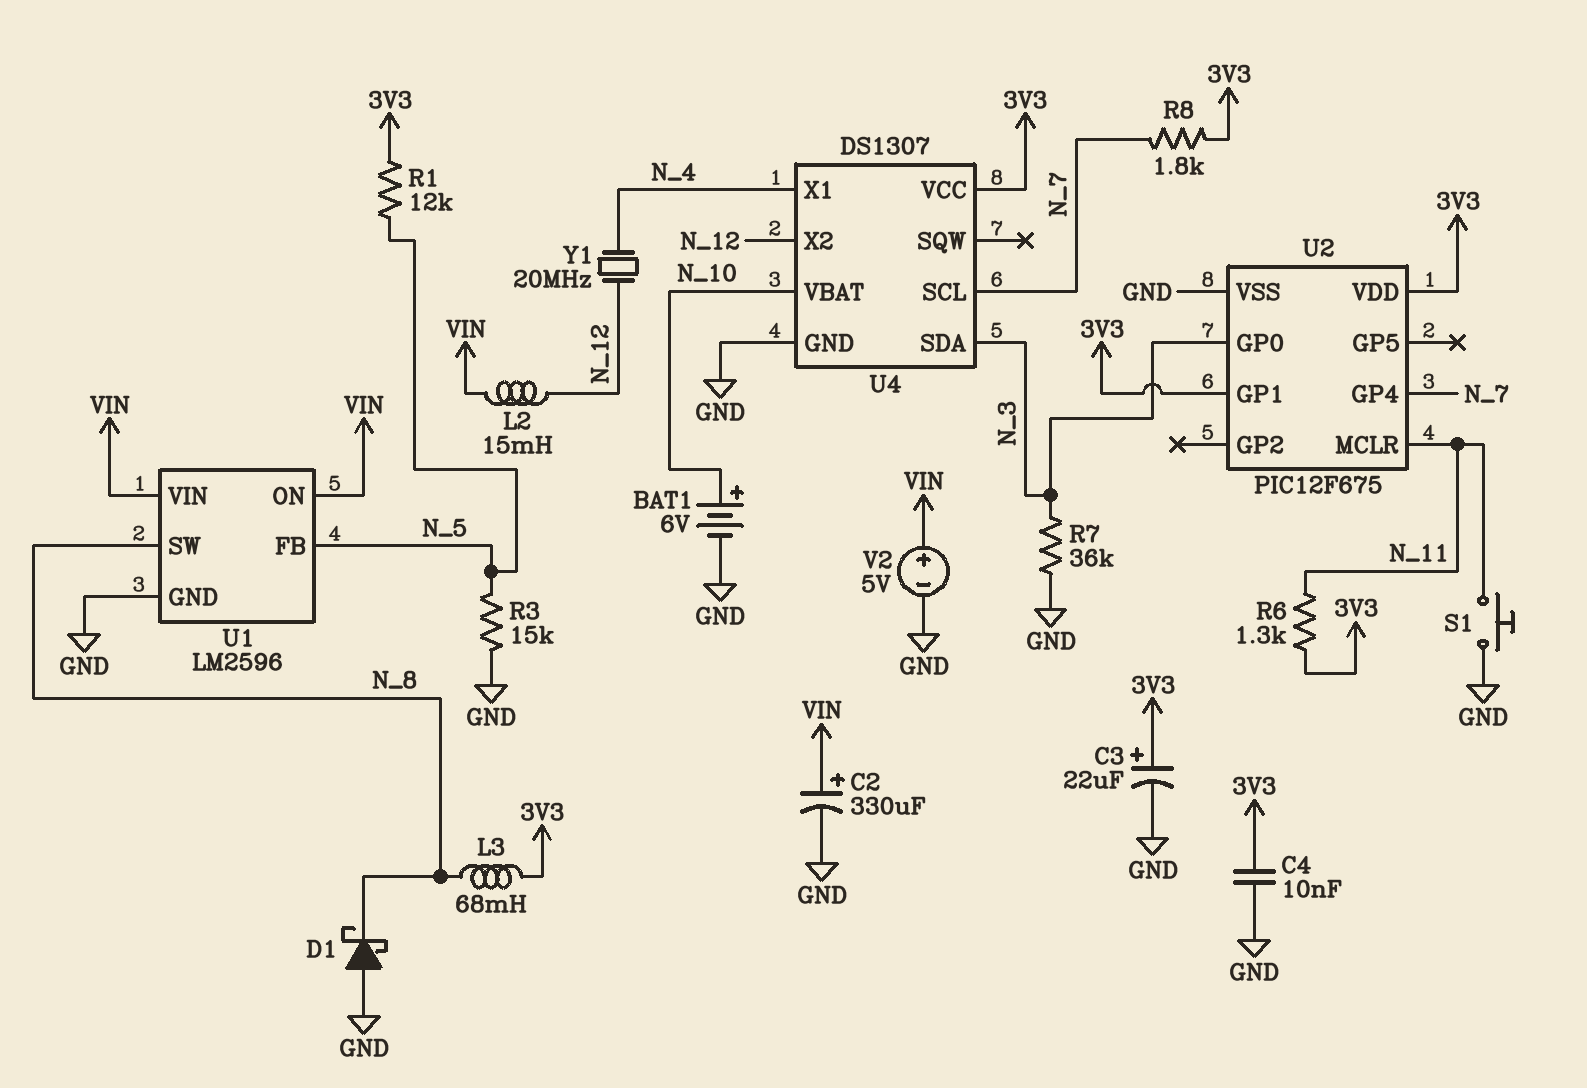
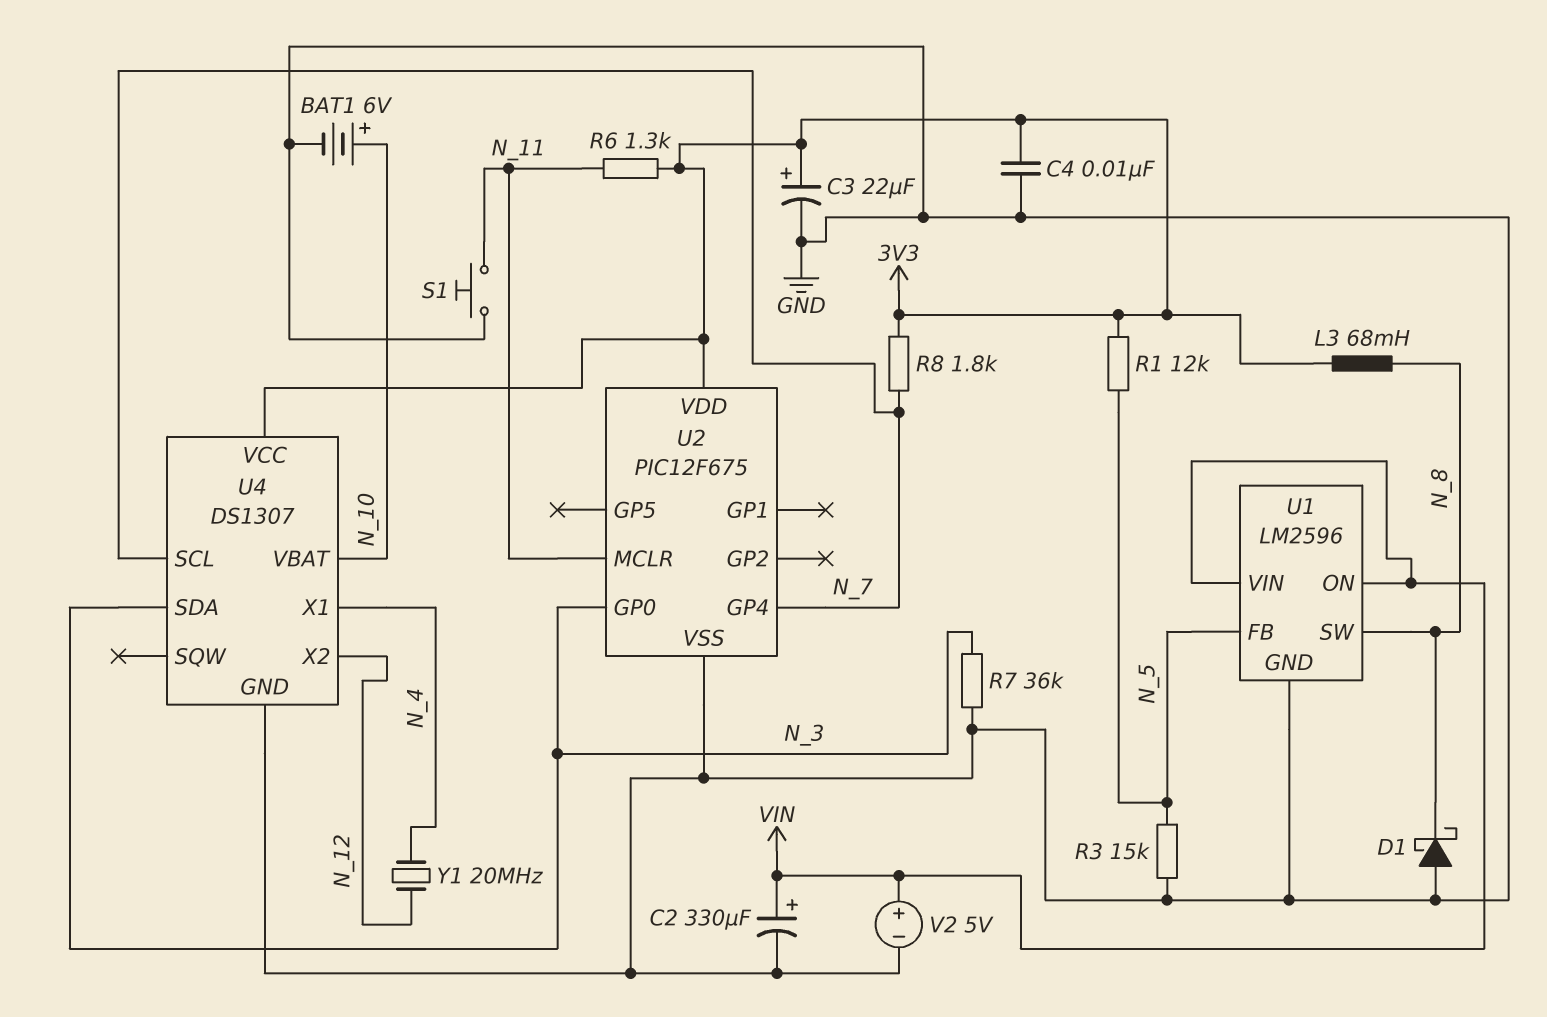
L2: 15mH (N_12, VIN) -> none
U2 pin GP1: 3V3 -> none

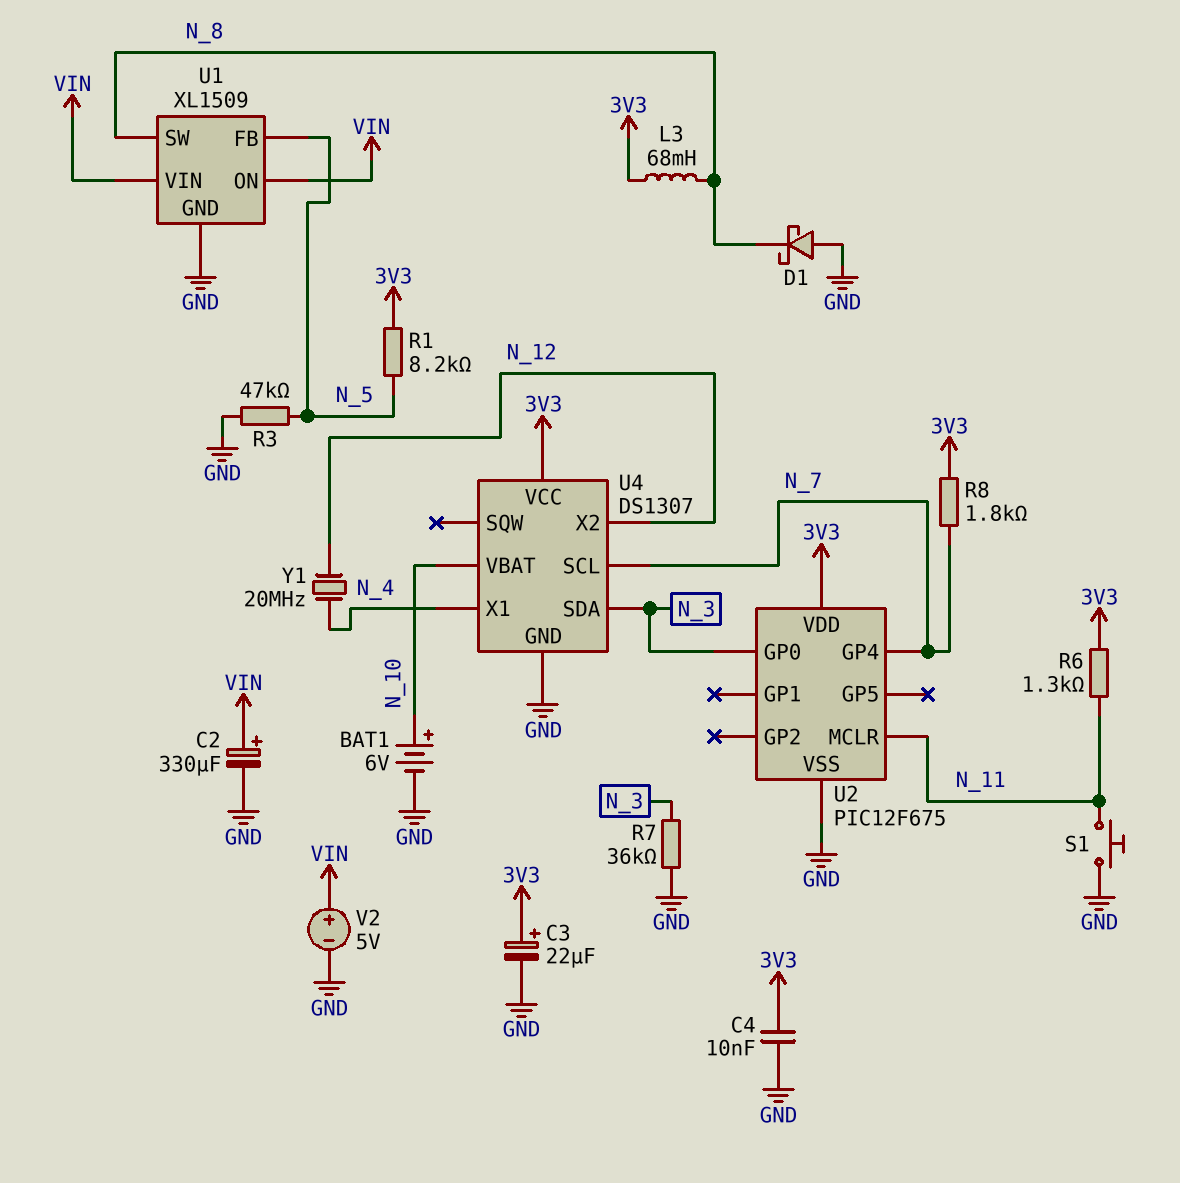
R1: 12k (3V3, N_5) -> 8.2k (3V3, N_5)
R3: 15k (GND, N_5) -> 47k (GND, N_5)
U1: LM2596 -> XL1509

